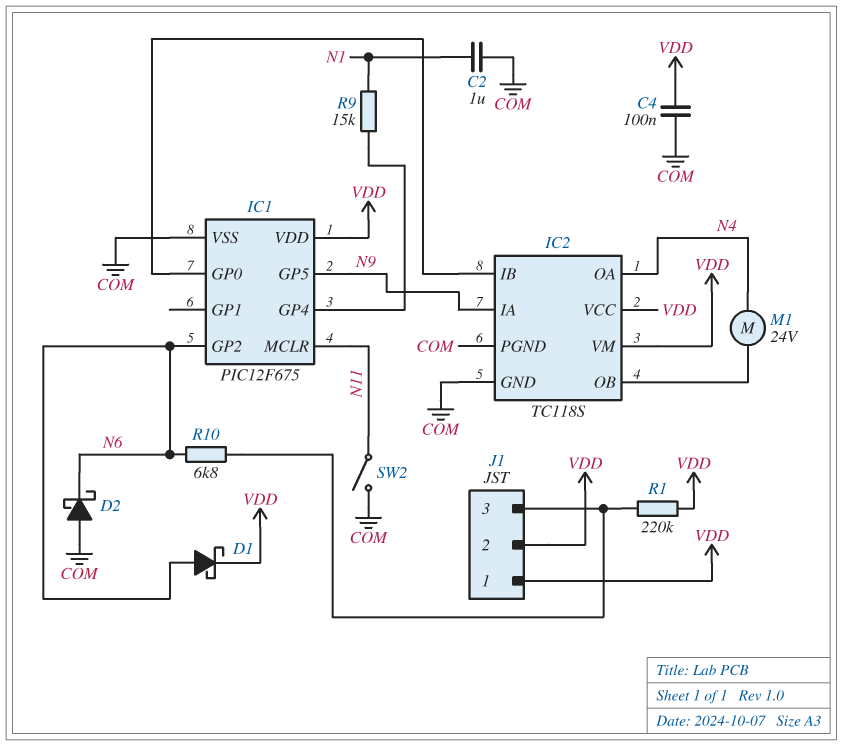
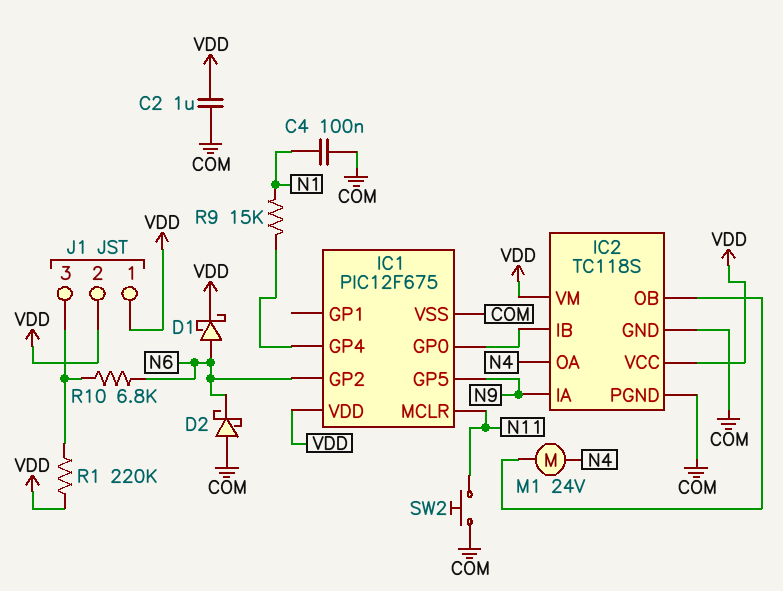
C2: 1uF (COM, N1) -> 1uF (COM, VDD)
C4: 100nF (COM, VDD) -> 100nF (COM, N1)
SW2: switch (COM, N11) -> button (COM, N11)

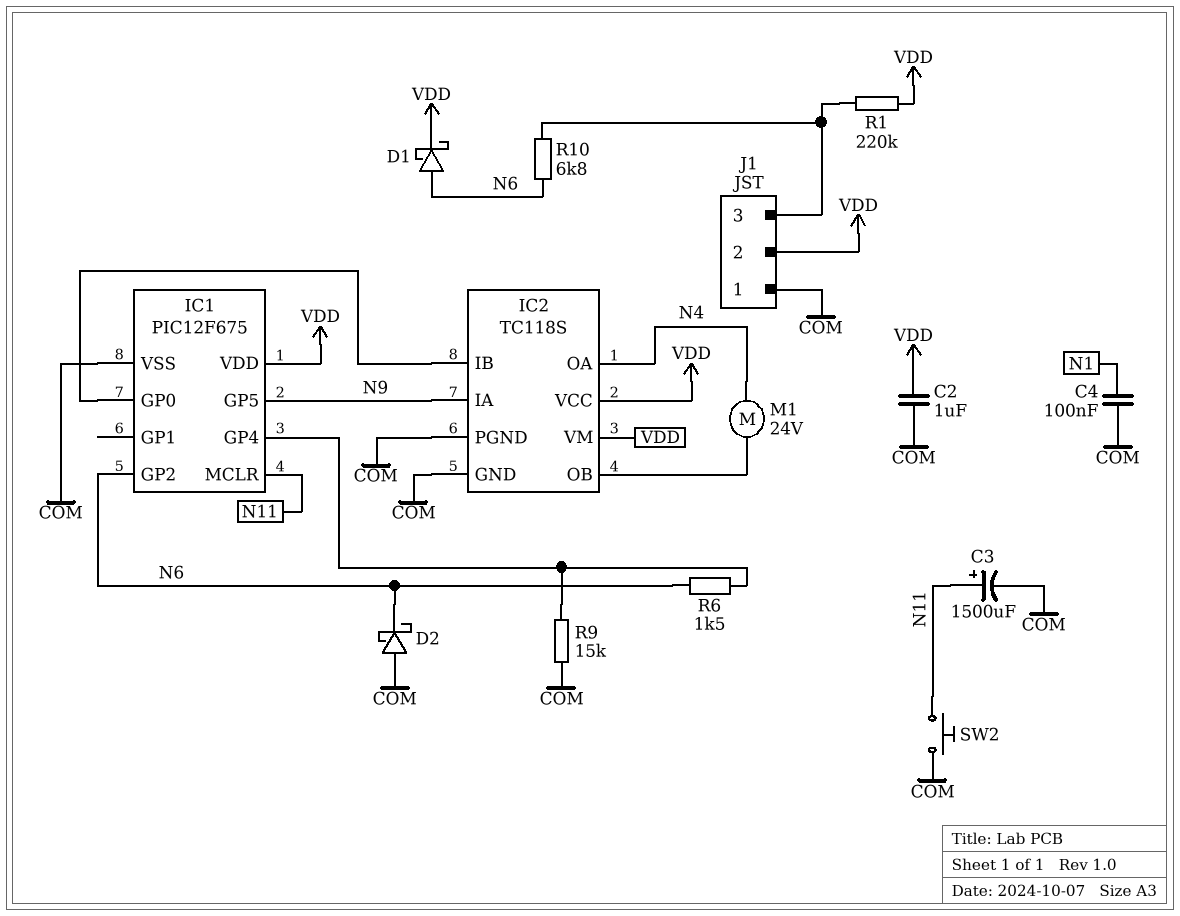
C3: none -> 1500uF (plus N11, minus COM)
J1 pin 1: VDD -> COM
R6: none -> 1.5k (IC1/GP4, N6)
R9: 15k (IC1/GP4, N1) -> 15k (COM, IC1/GP4)

